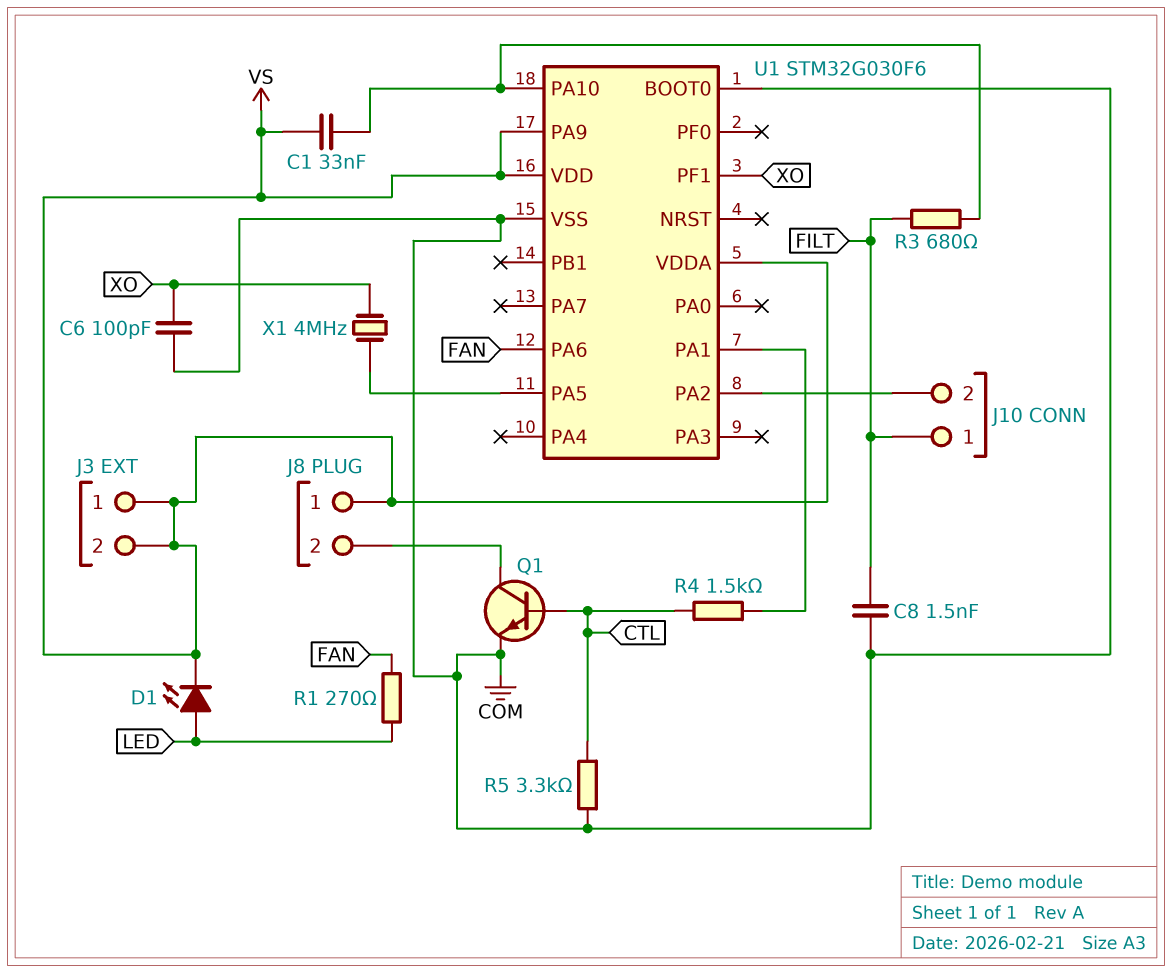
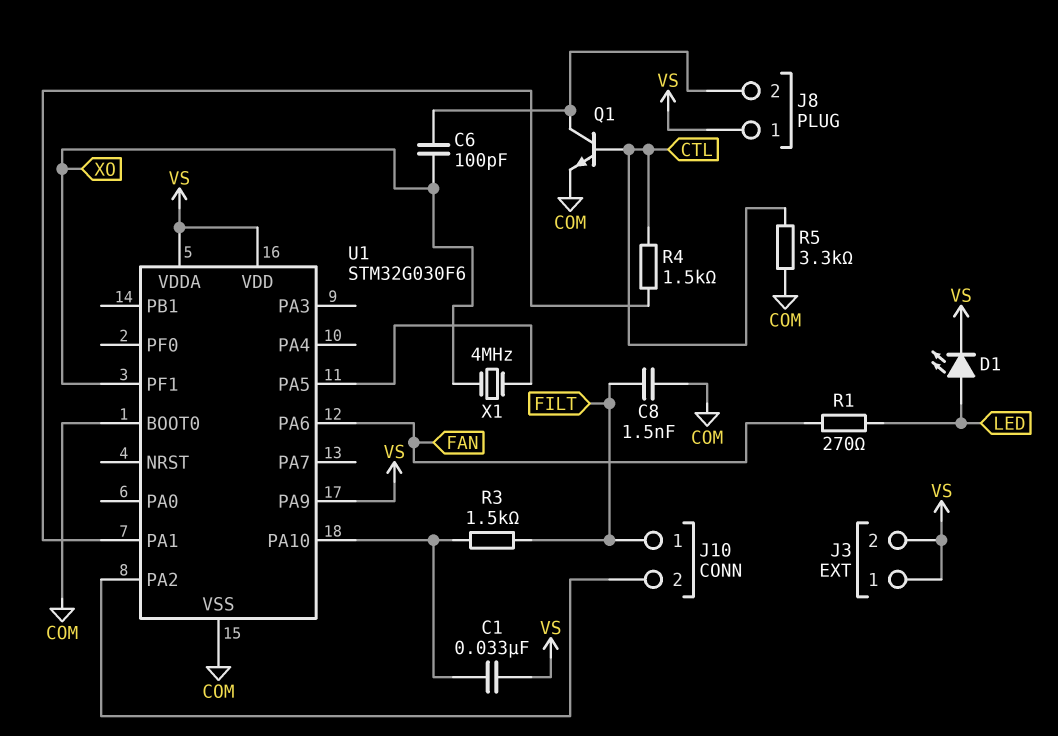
C6: 100pF (COM, XO) -> 100pF (J8/2, XO)
R3: 680 (FILT, U1/PA10) -> 1.5k (FILT, U1/PA10)

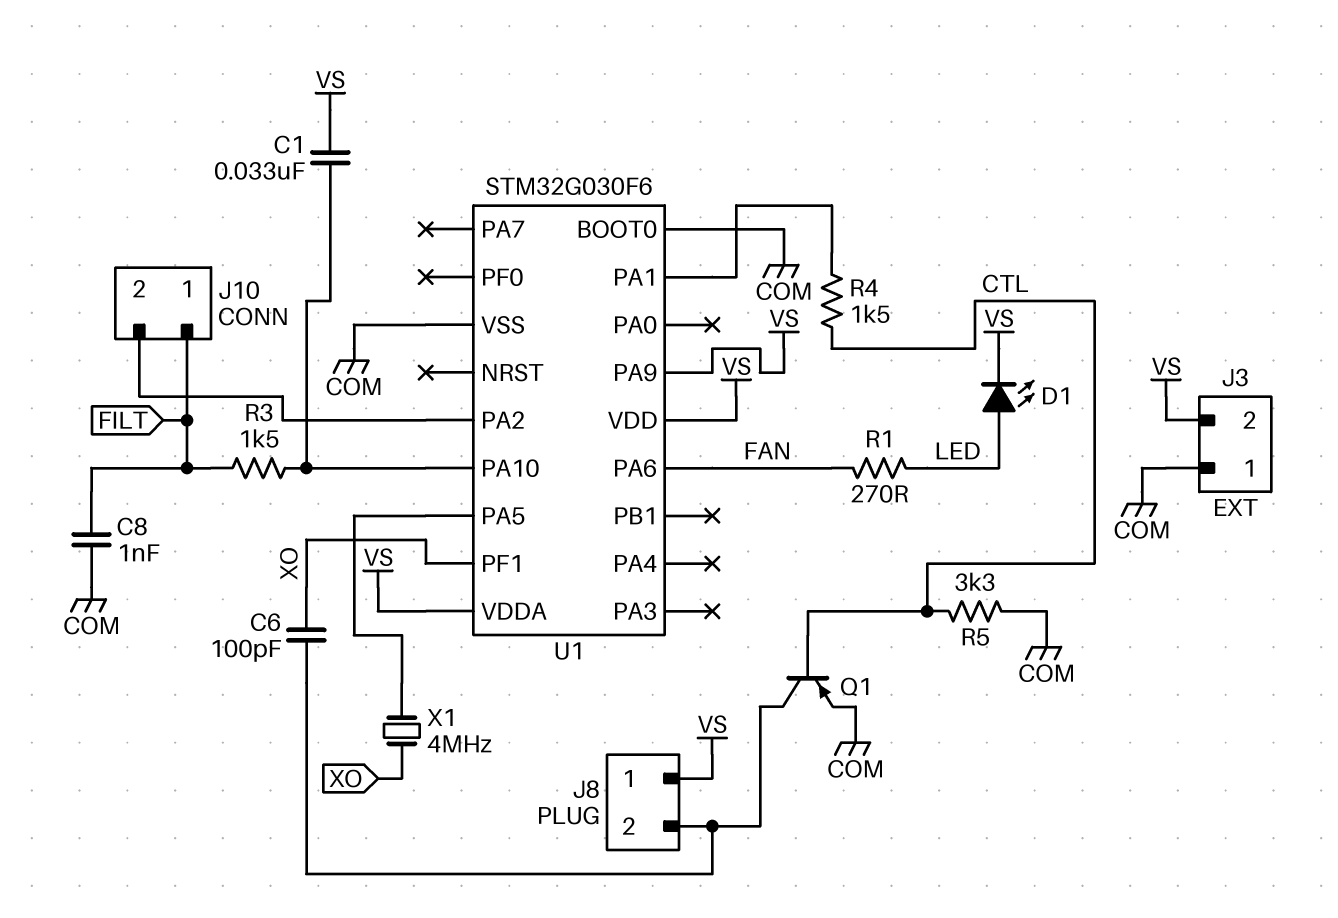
C8: 1.5nF (COM, FILT) -> 1nF (COM, FILT)
J3 pin 1: VS -> COM
Q1: NPN (B CTL, C J8/2, E COM) -> PNP (B CTL, C J8/2, E COM)

